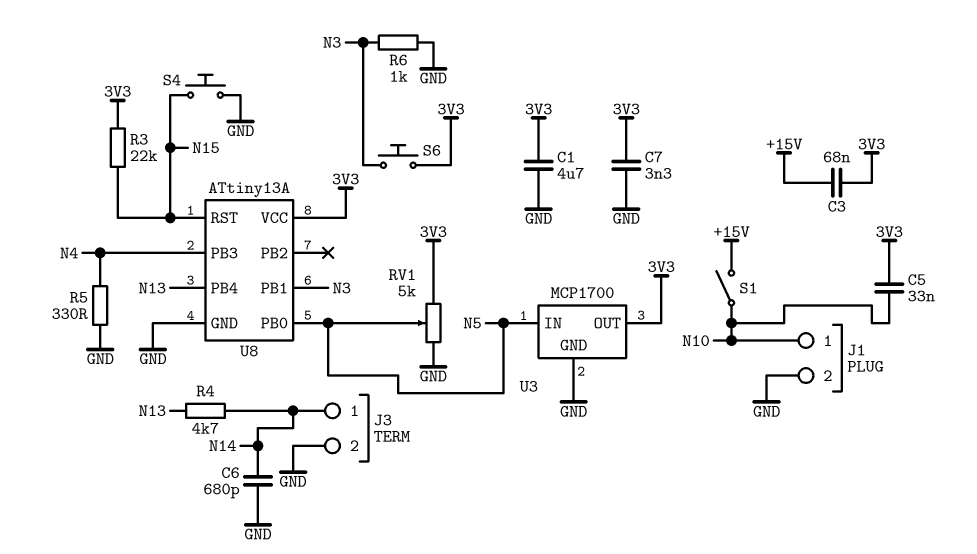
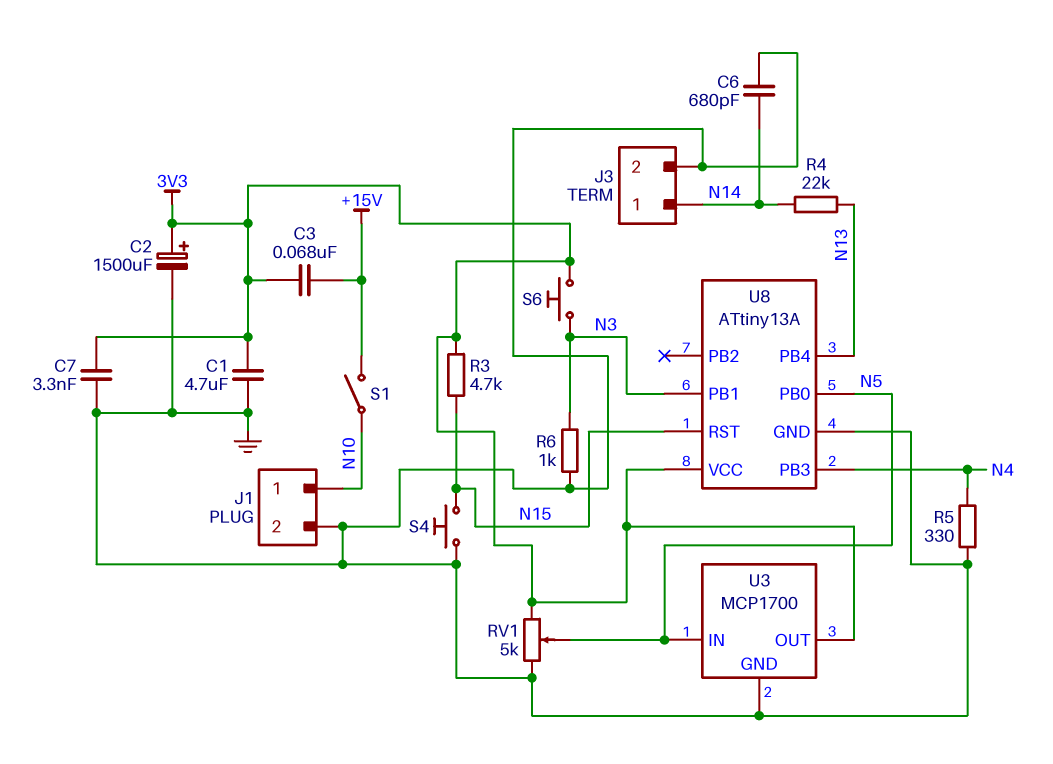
C2: none -> 1500uF (plus 3V3, minus GND)
C5: 33nF (3V3, N10) -> none
R3: 22k (3V3, N15) -> 4.7k (3V3, N15)
R4: 4.7k (N13, N14) -> 22k (N13, N14)

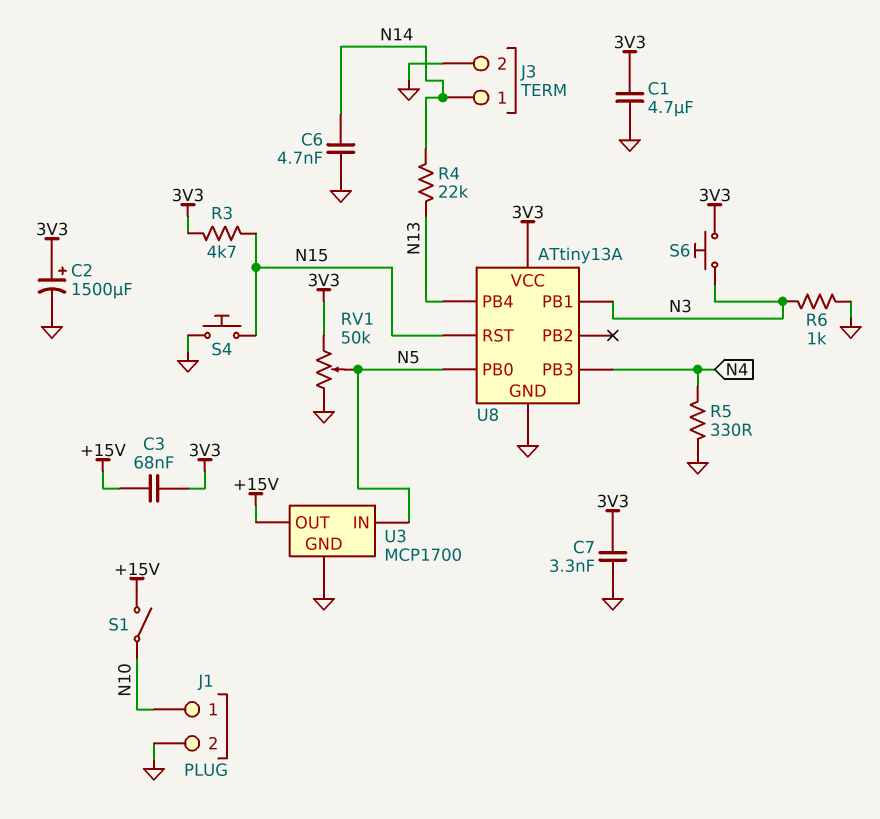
C6: 680pF (GND, N14) -> 4.7nF (GND, N14)
RV1: 5k (3V3, GND, wiper N5) -> 50k (3V3, GND, wiper N5)
U3 pin OUT: 3V3 -> +15V

